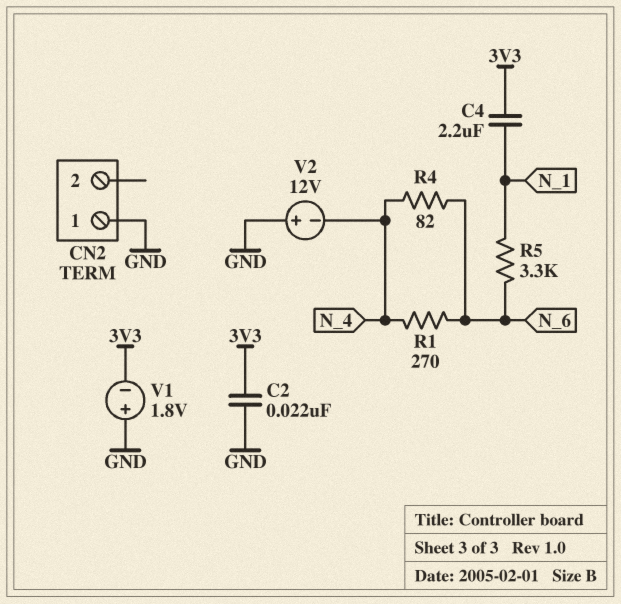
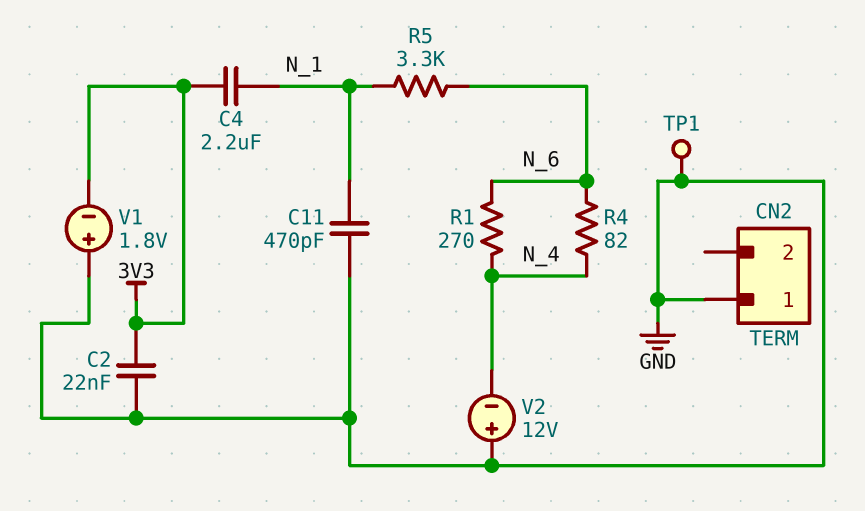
C11: none -> 470pF (GND, N_1)
TP1: none -> test point (GND)

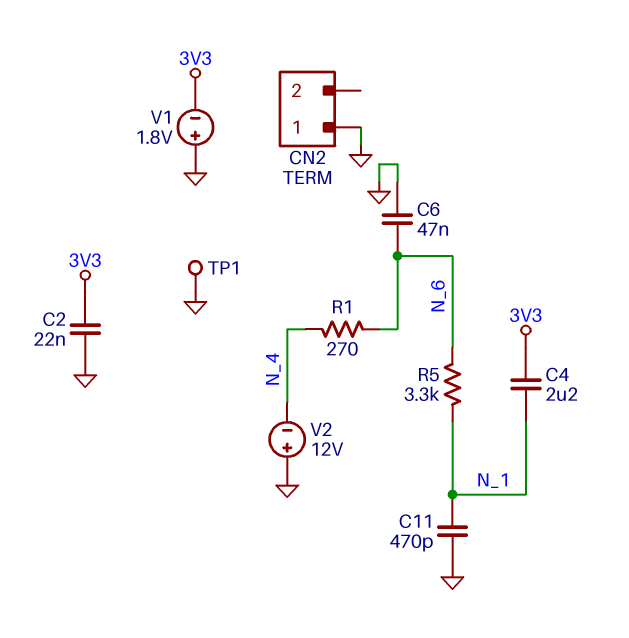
C6: none -> 47nF (GND, N_6)
R4: 82 (N_4, N_6) -> none

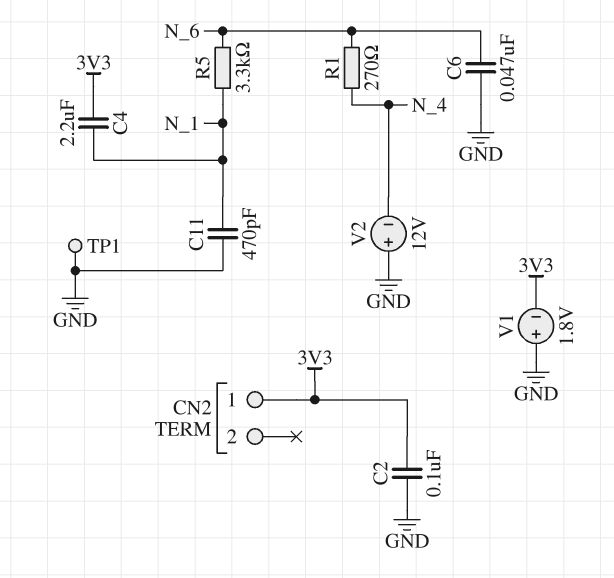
C2: 22nF (3V3, GND) -> 100nF (3V3, GND)
CN2 pin 1: GND -> 3V3

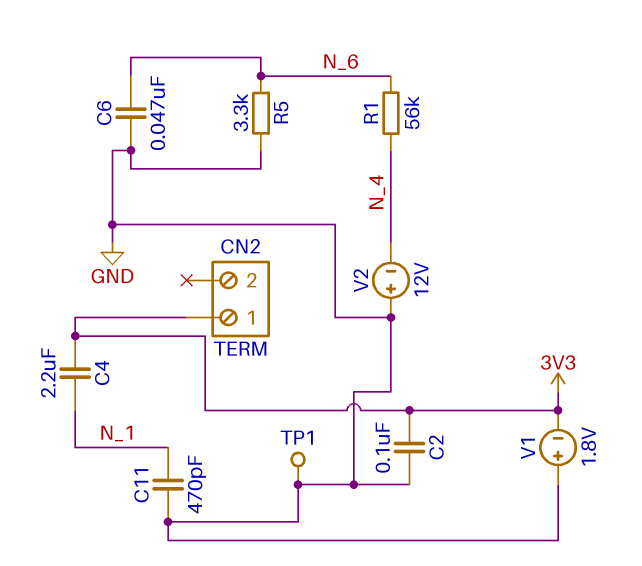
R1: 270 (N_4, N_6) -> 56k (N_4, N_6)
R5: 3.3k (N_1, N_6) -> 3.3k (GND, N_6)

